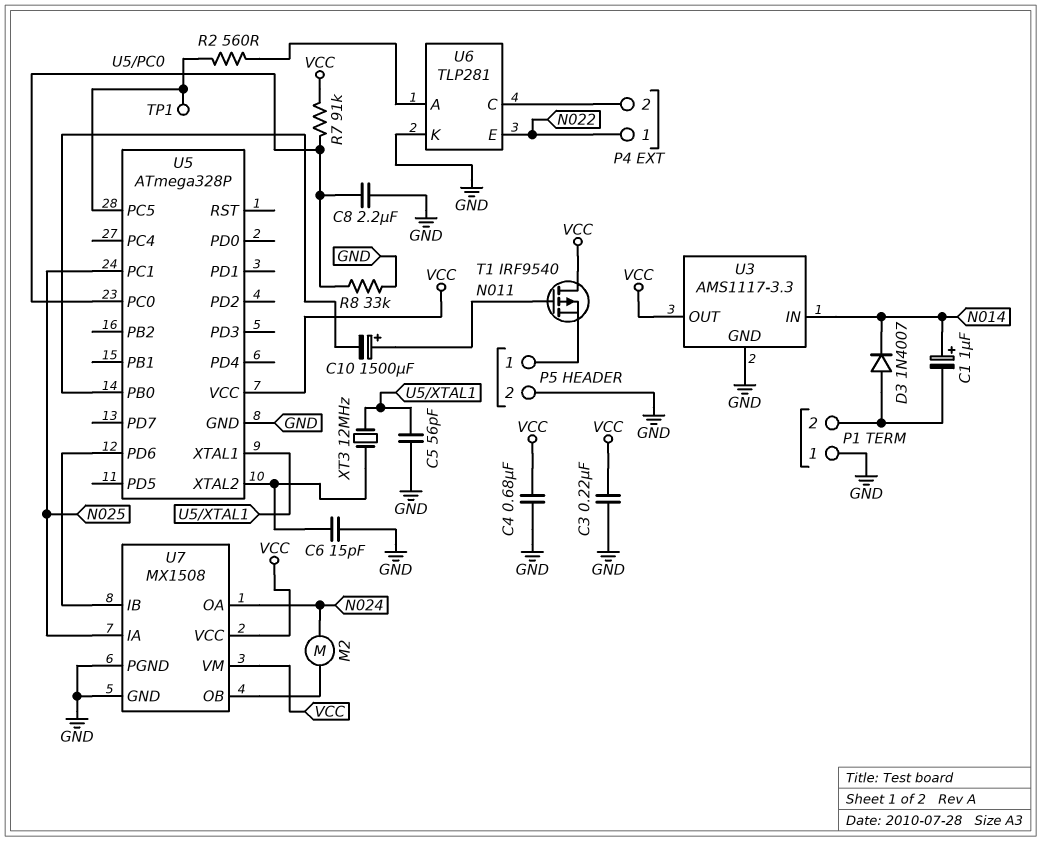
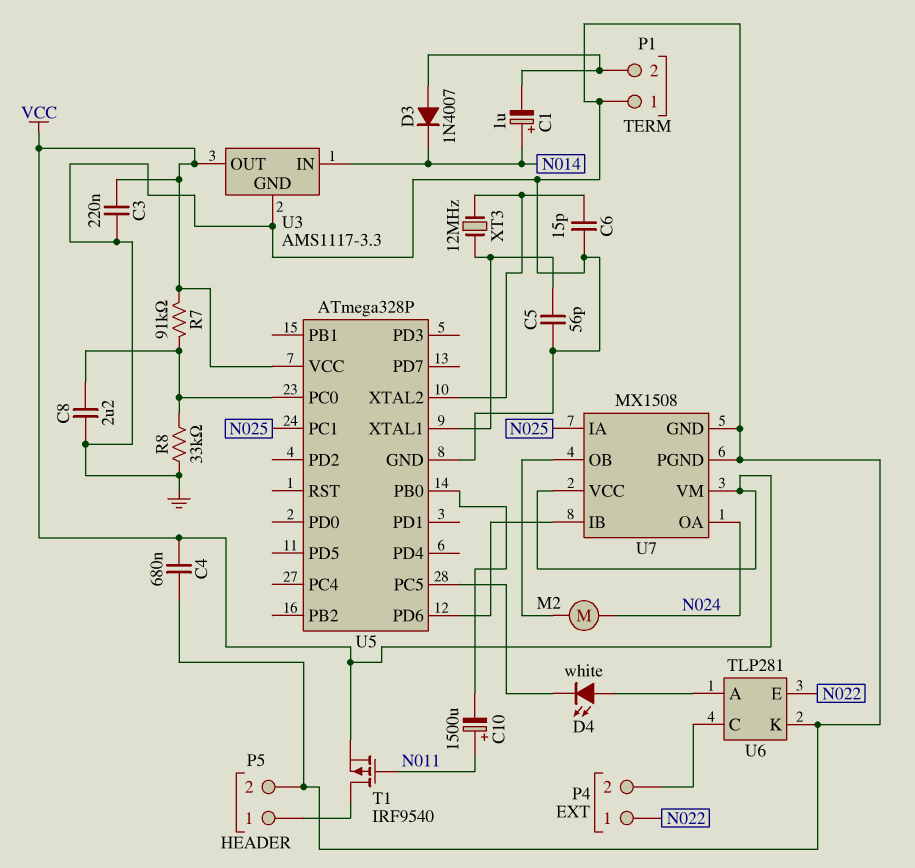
D4: none -> LED white (A U6/A, K U5/PC5)
R2: 560 (U5/PC5, U6/A) -> none
T1: PMOS IRF9540 (G N011, D VCC, S P5/1) -> PMOS IRF9540 (G N011, D P5/1, S VCC)
TP1: test point (U5/PC5) -> none

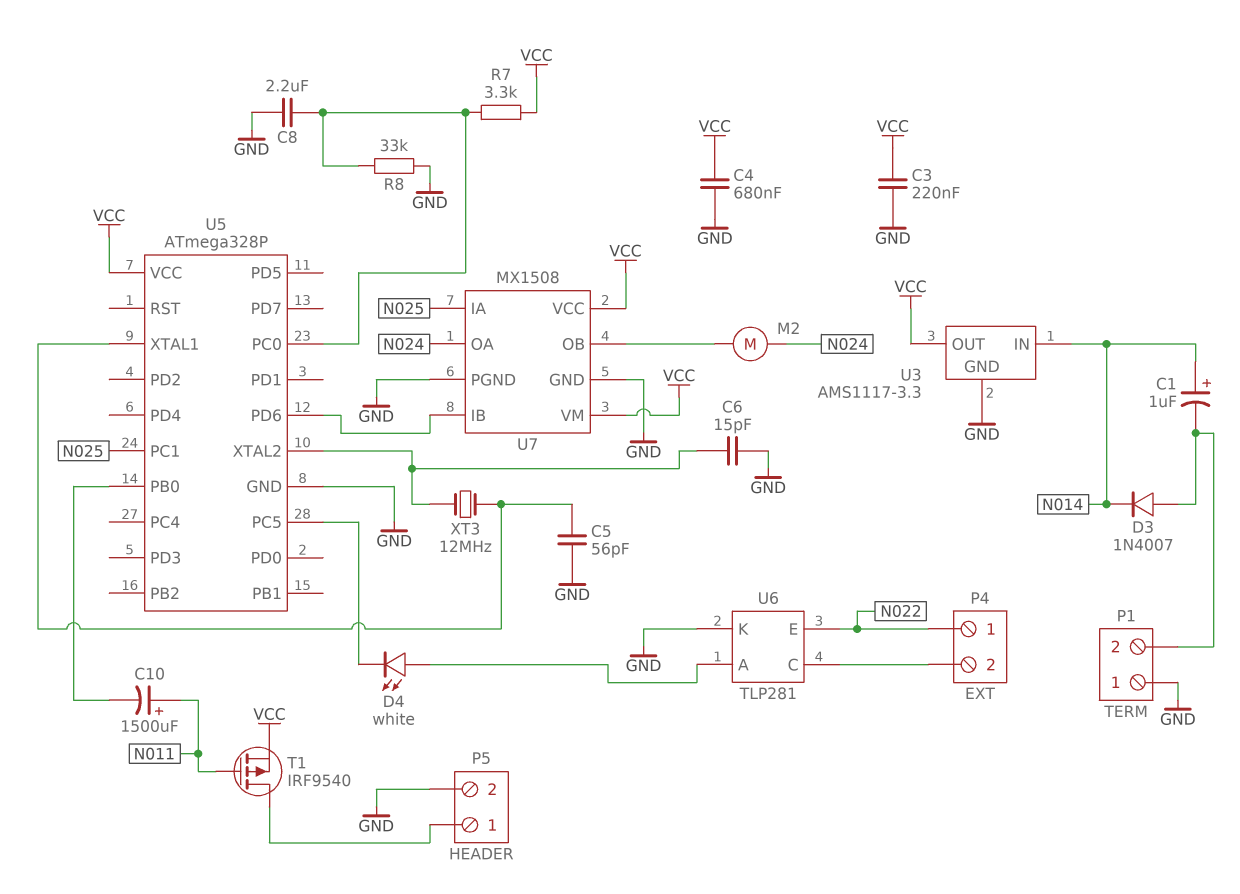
R7: 91k (U5/PC0, VCC) -> 3.3k (U5/PC0, VCC)

